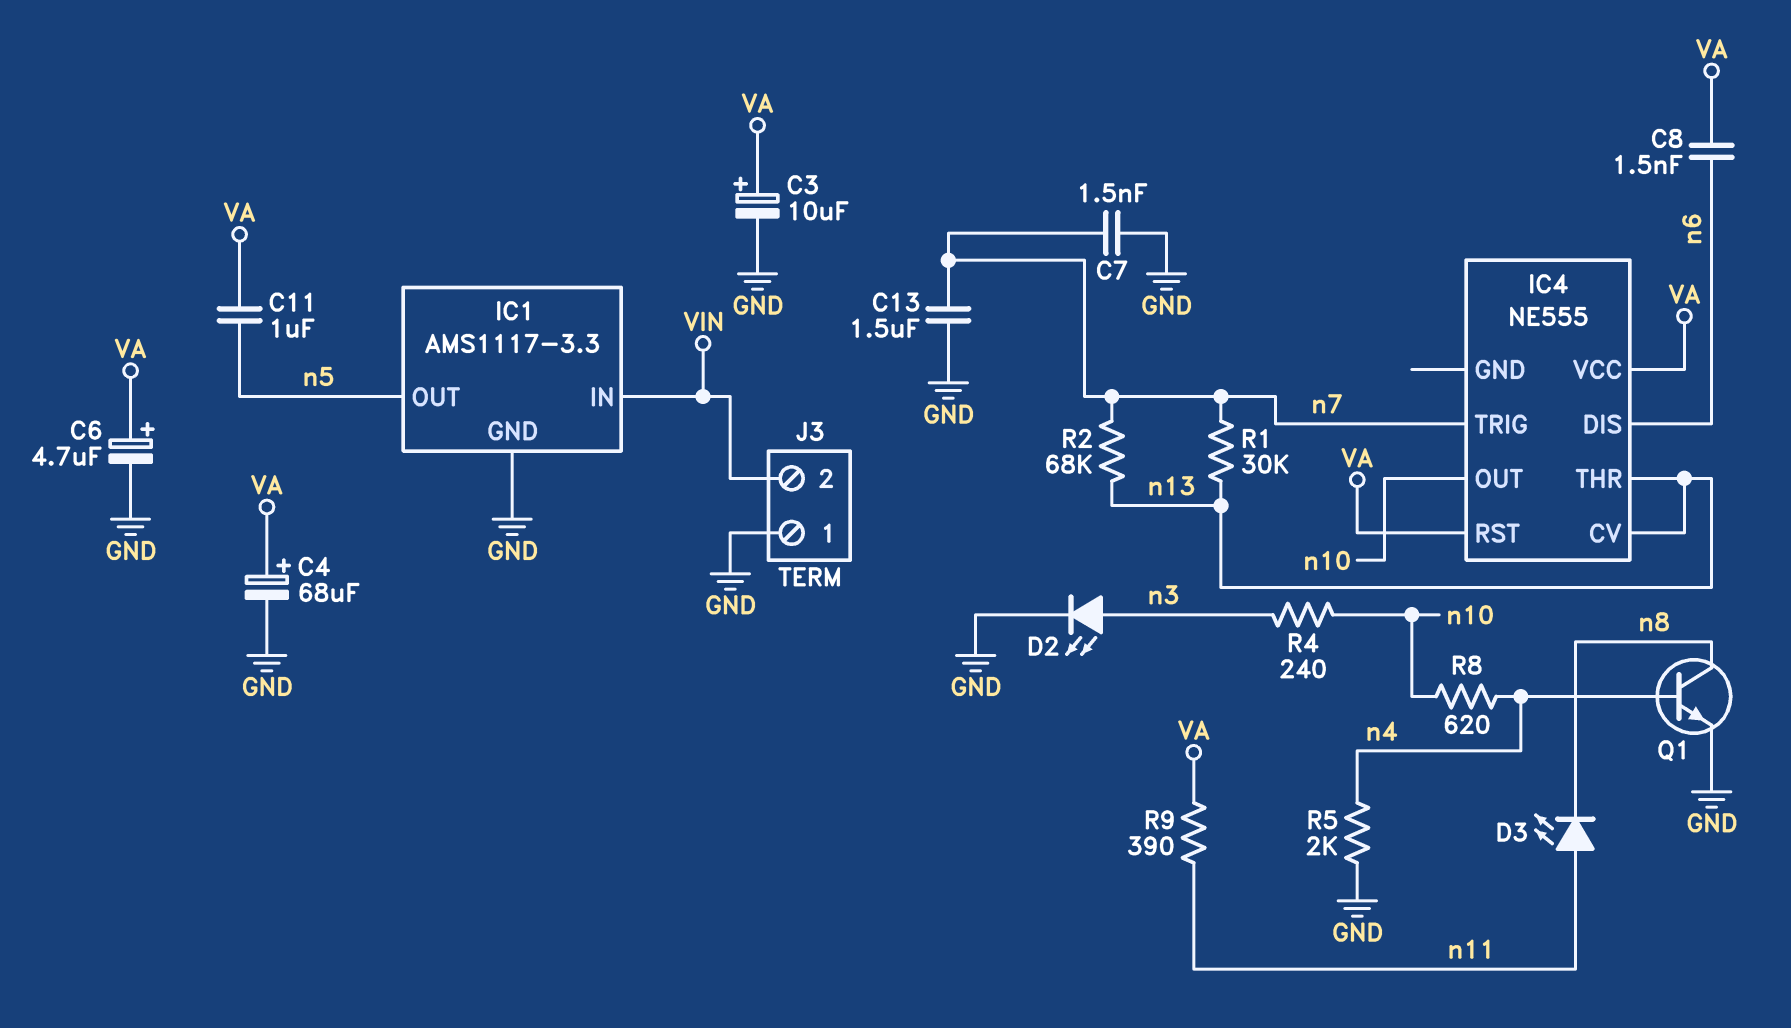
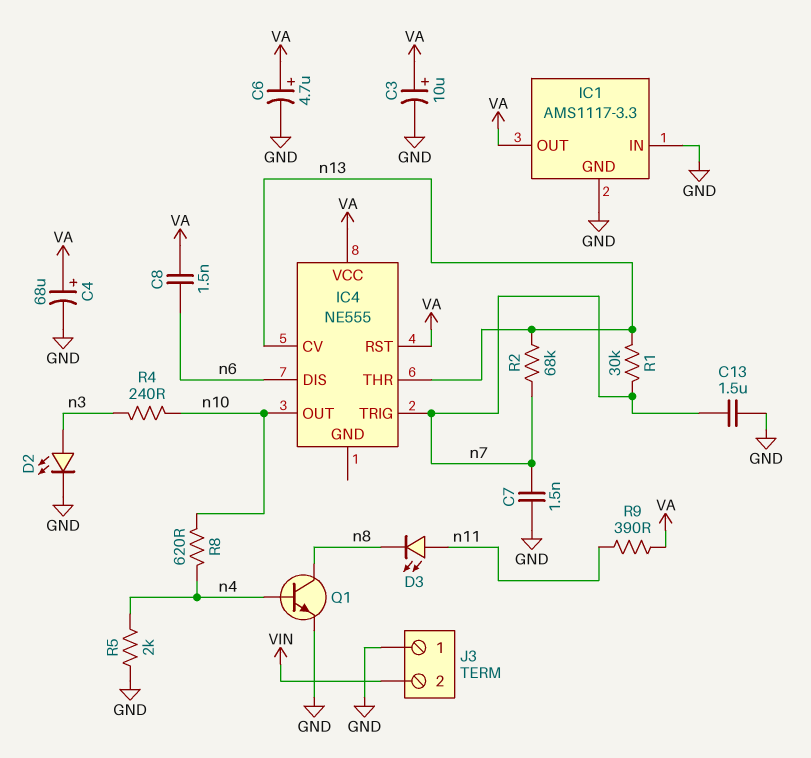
C11: 1uF (VA, n5) -> none
IC1 pin IN: VIN -> GND
IC1 pin OUT: n5 -> VA

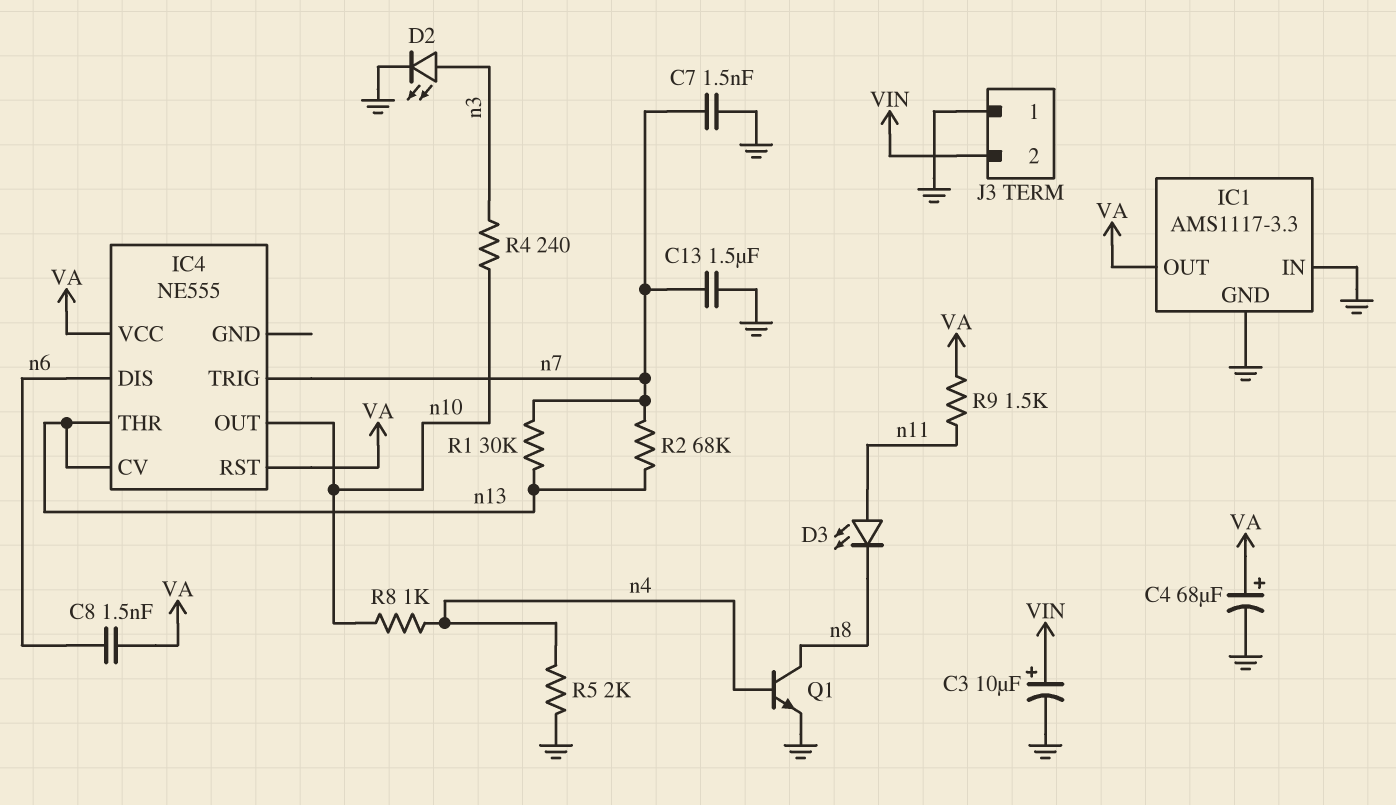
C3: 10uF (plus VA, minus GND) -> 10uF (plus VIN, minus GND)
C6: 4.7uF (plus VA, minus GND) -> none
R8: 620 (n4, n10) -> 1k (n4, n10)
R9: 390 (VA, n11) -> 1.5k (VA, n11)

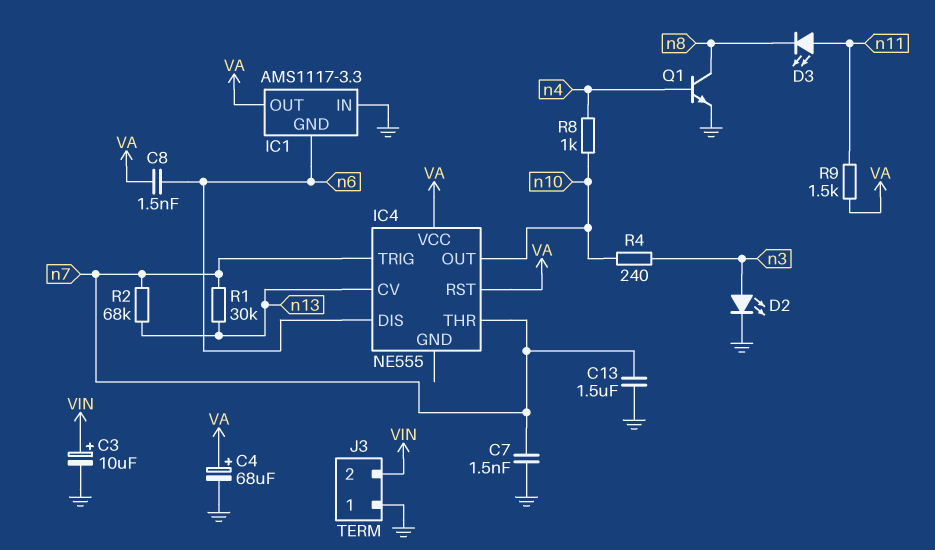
IC1 pin GND: GND -> n6
IC4 pin THR: n13 -> n7
R5: 2k (GND, n4) -> none

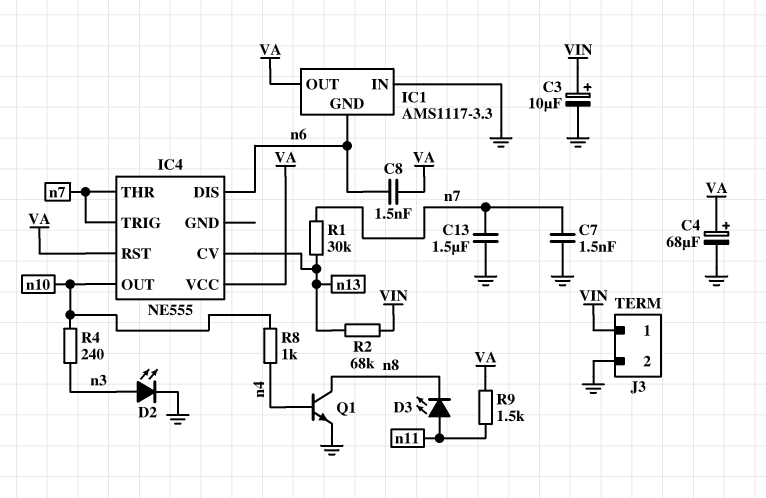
J3 pin 1: GND -> VIN
J3 pin 2: VIN -> GND
R2: 68k (n7, n13) -> 68k (VIN, n13)

